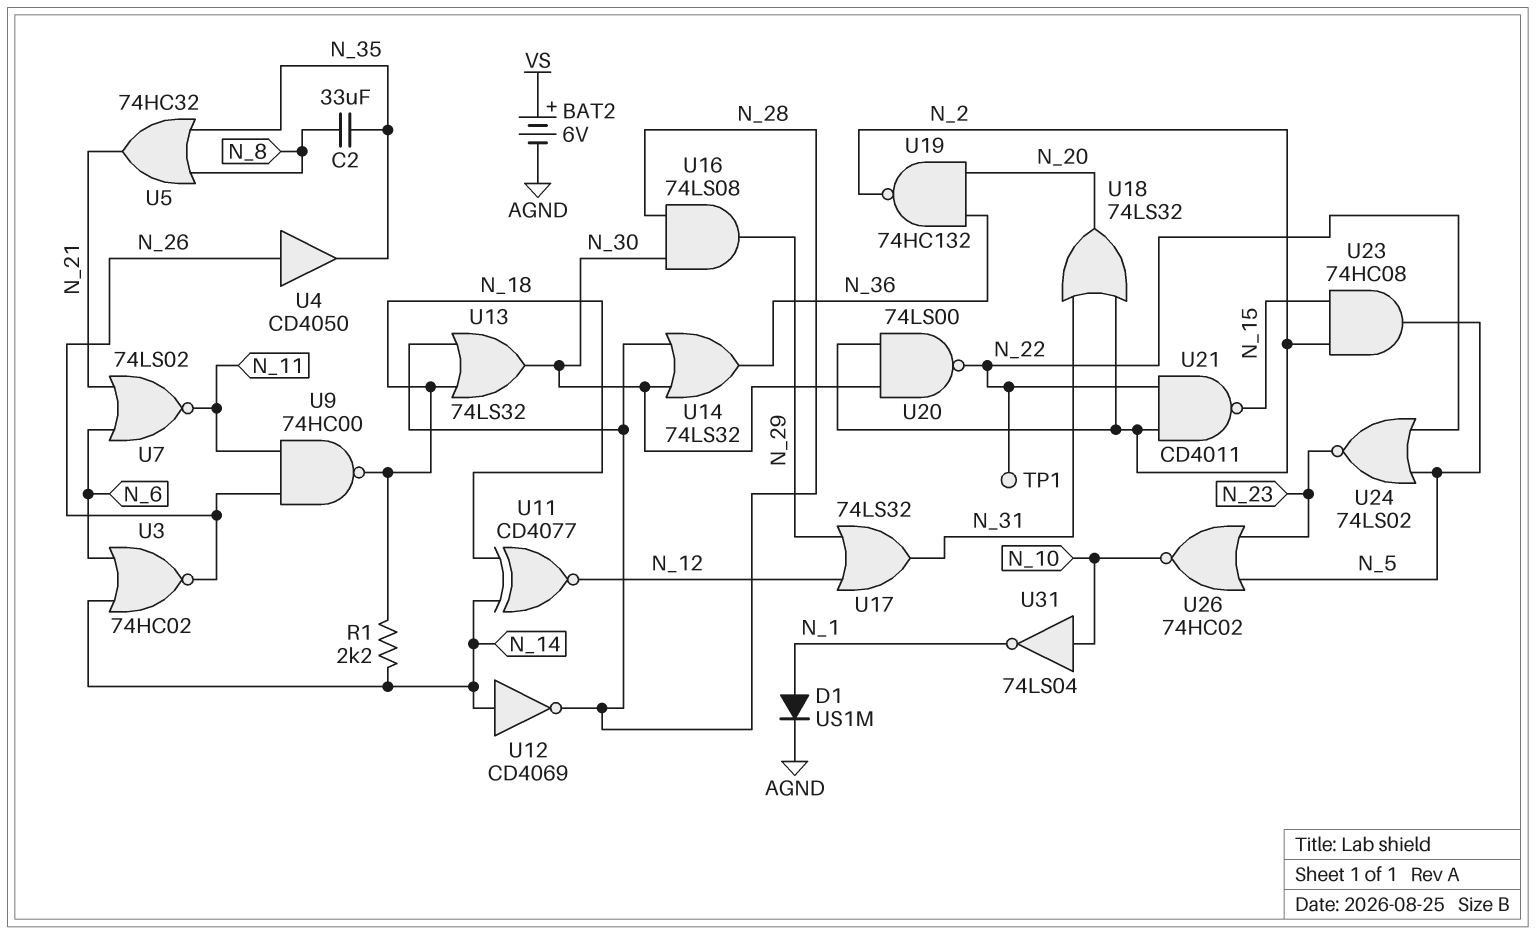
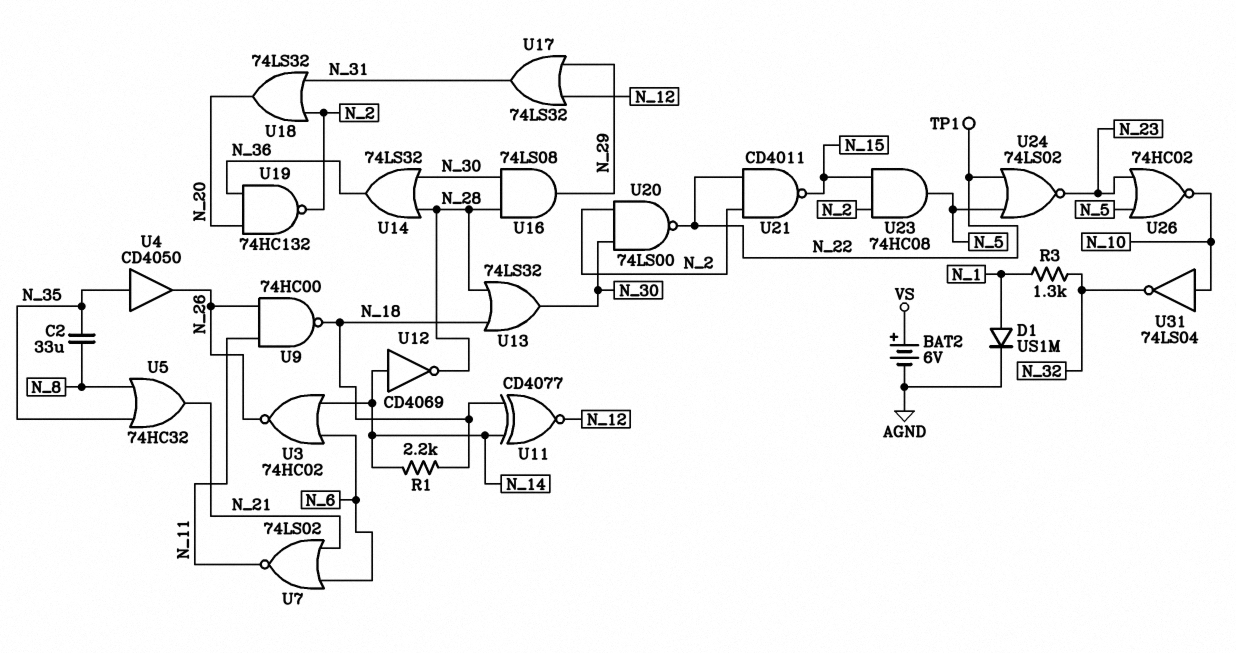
R3: none -> 1.3k (N_1, N_32)
U4: buffer CD4050 (in N_26, out N_35) -> buffer CD4050 (in N_35, out N_26)
U31: NOT 74LS04 (in N_10, out N_1) -> NOT 74LS04 (in N_10, out N_32)

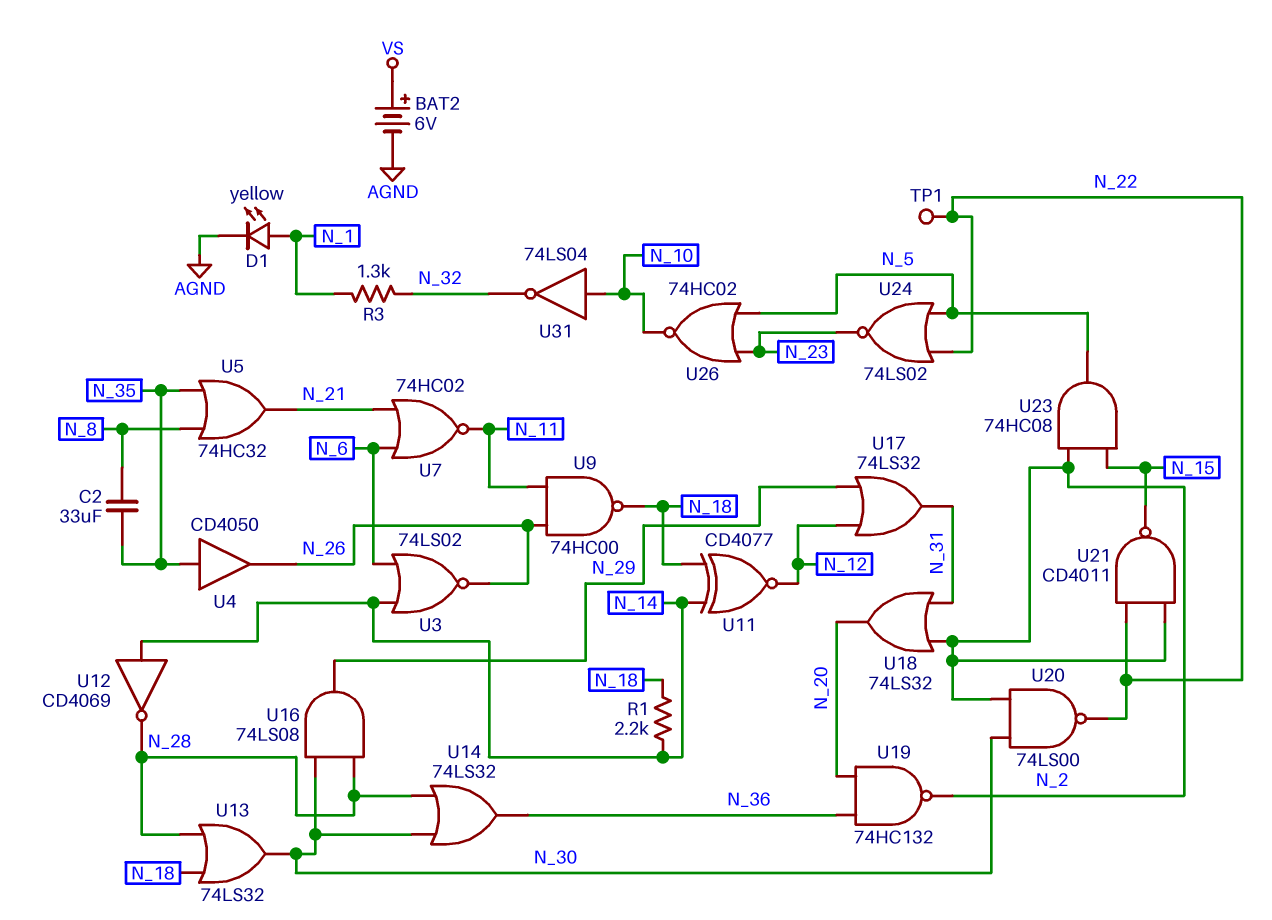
D1: diode US1M (A N_1, K AGND) -> LED yellow (A N_1, K AGND)
U3: NOR 74HC02 (in N_6, in N_14, out N_26) -> NOR 74LS02 (in N_6, in N_14, out N_26)
U7: NOR 74LS02 (in N_6, in N_21, out N_11) -> NOR 74HC02 (in N_6, in N_21, out N_11)

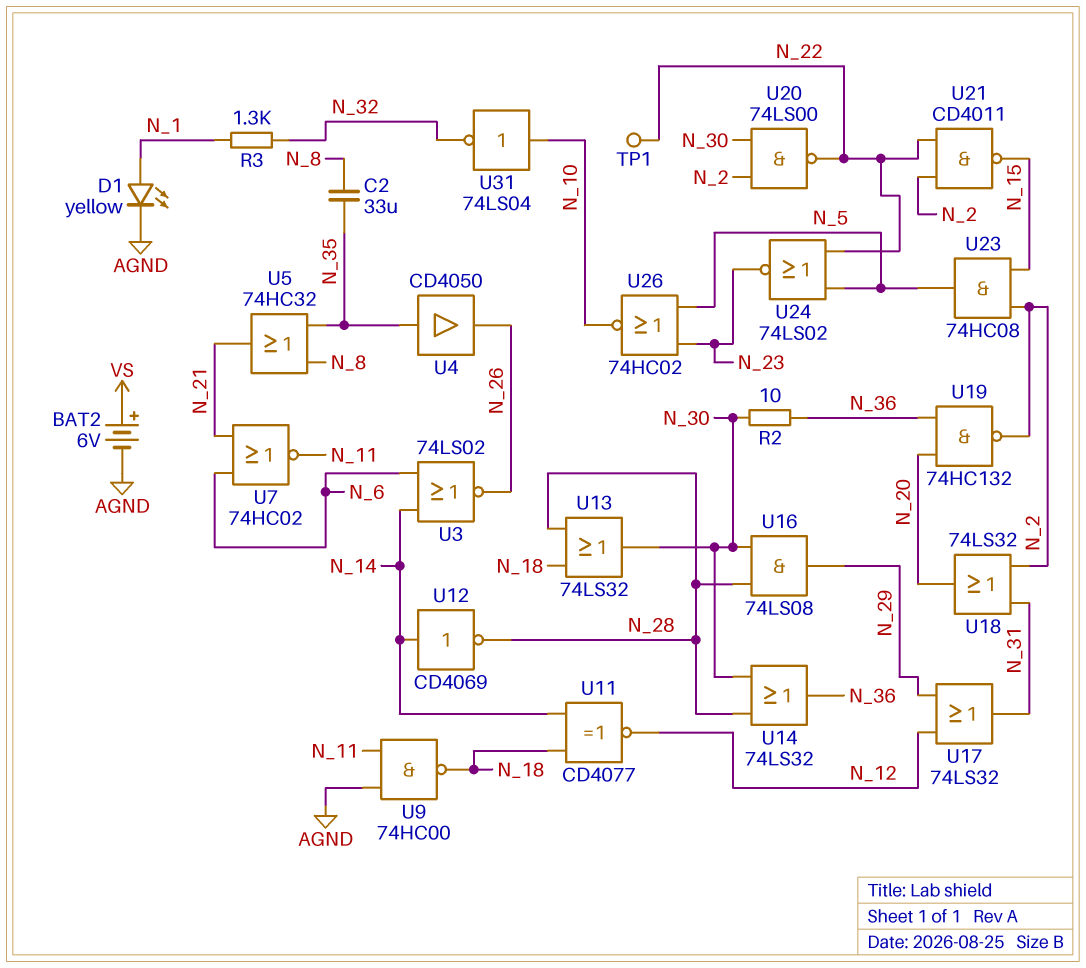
R1: 2.2k (N_14, N_18) -> none
R2: none -> 10 (N_30, N_36)
U9: NAND 74HC00 (in N_11, in N_26, out N_18) -> NAND 74HC00 (in AGND, in N_11, out N_18)

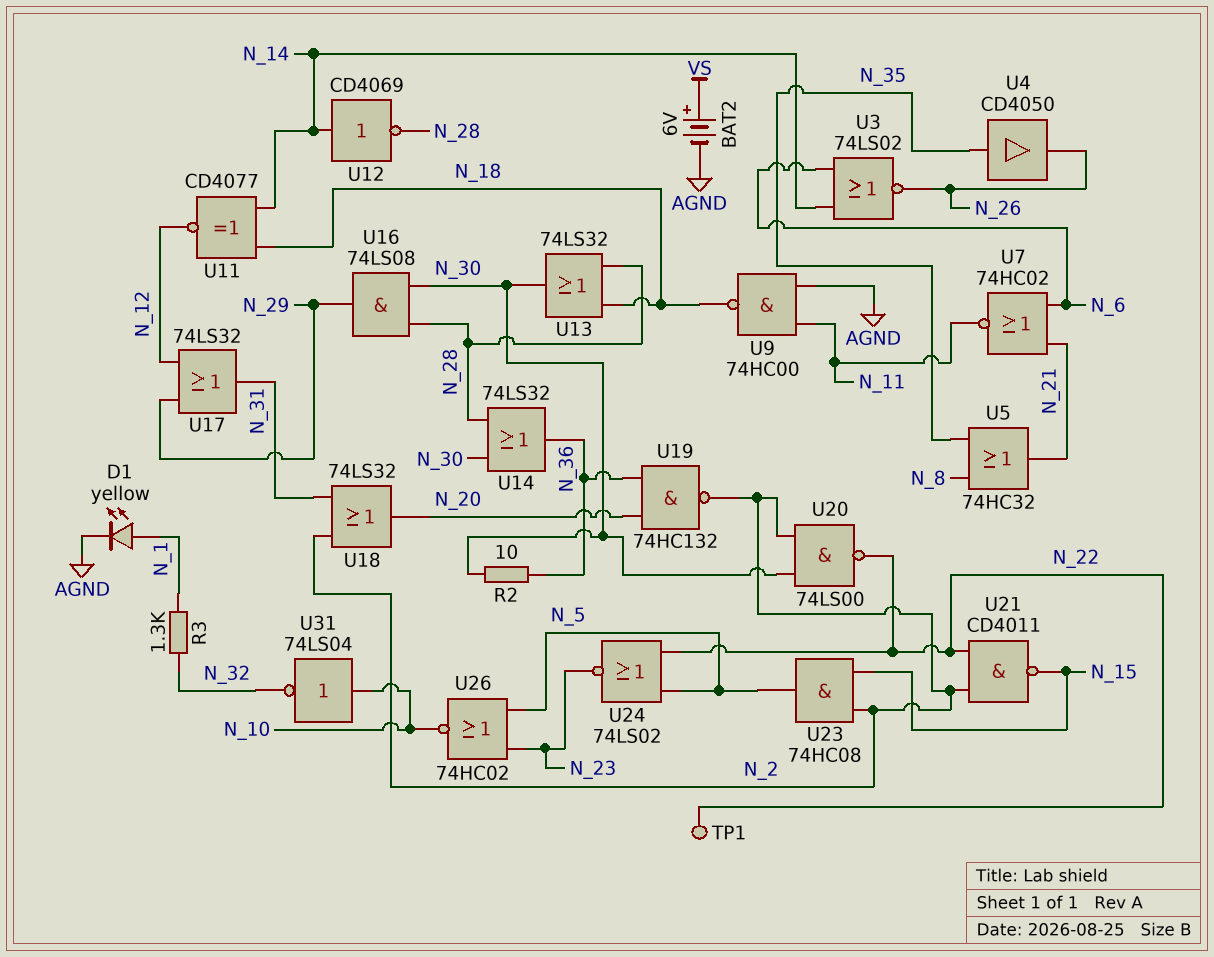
C2: 33uF (N_8, N_35) -> none

